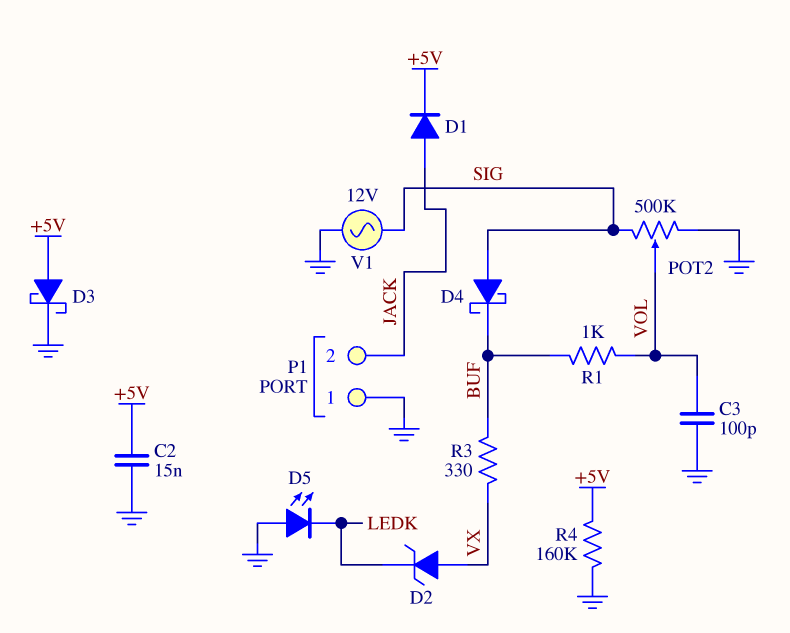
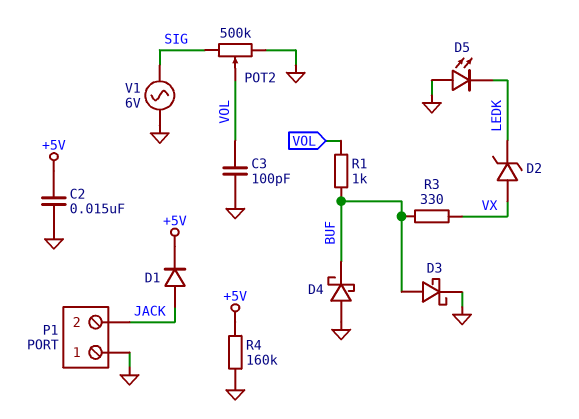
D3: schottky (A +5V, K GND) -> schottky (A BUF, K GND)
D4: schottky (A SIG, K BUF) -> schottky (A GND, K BUF)
V1: AC 12V (GND, SIG) -> AC 6V (GND, SIG)

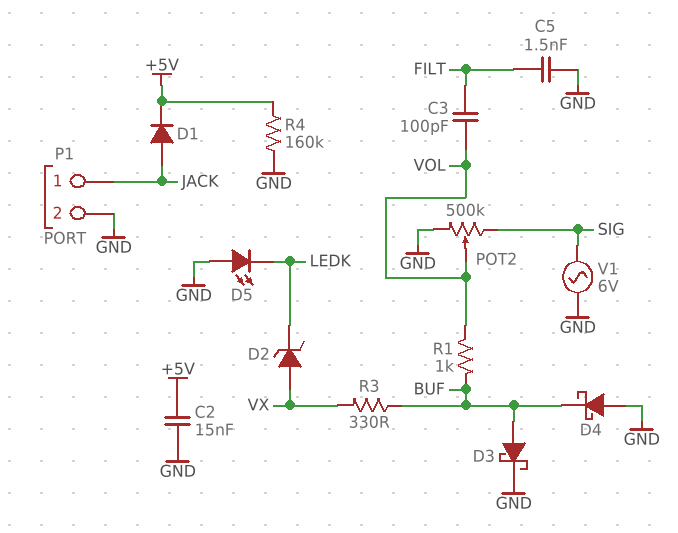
C3: 100pF (GND, VOL) -> 100pF (FILT, VOL)
C5: none -> 1.5nF (FILT, GND)
P1 pin 1: GND -> JACK
P1 pin 2: JACK -> GND

